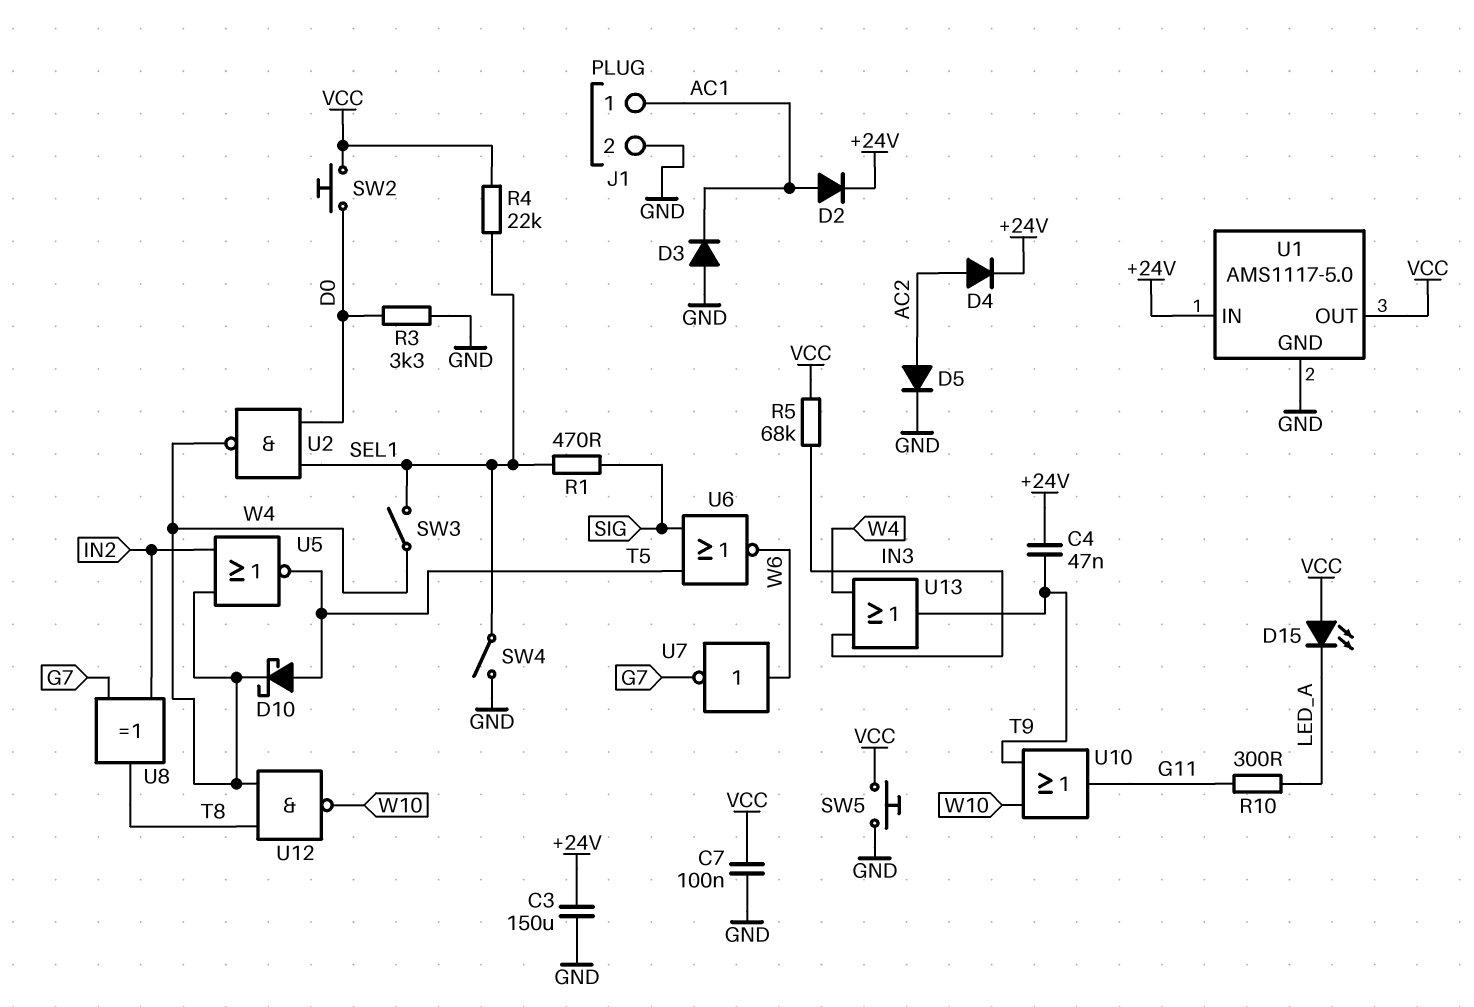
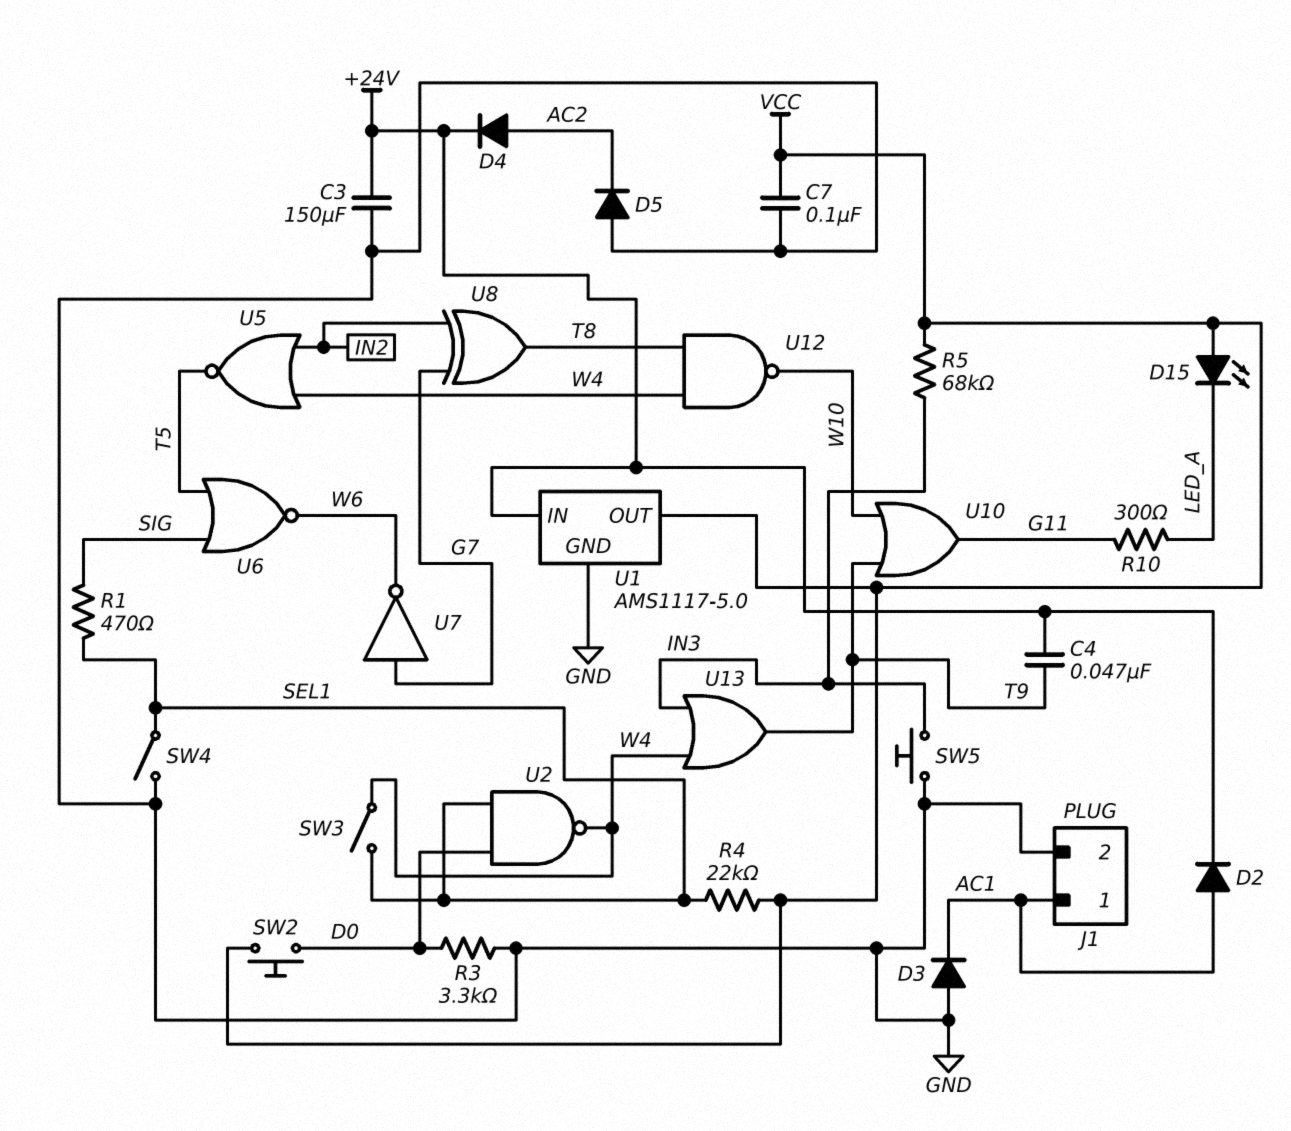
D5: diode (A AC2, K GND) -> diode (A GND, K AC2)
D10: schottky (A T5, K W4) -> none
SW5: button (GND, VCC) -> button (GND, IN3)
U7: NOT (in W6, out G7) -> NOT (in G7, out W6)

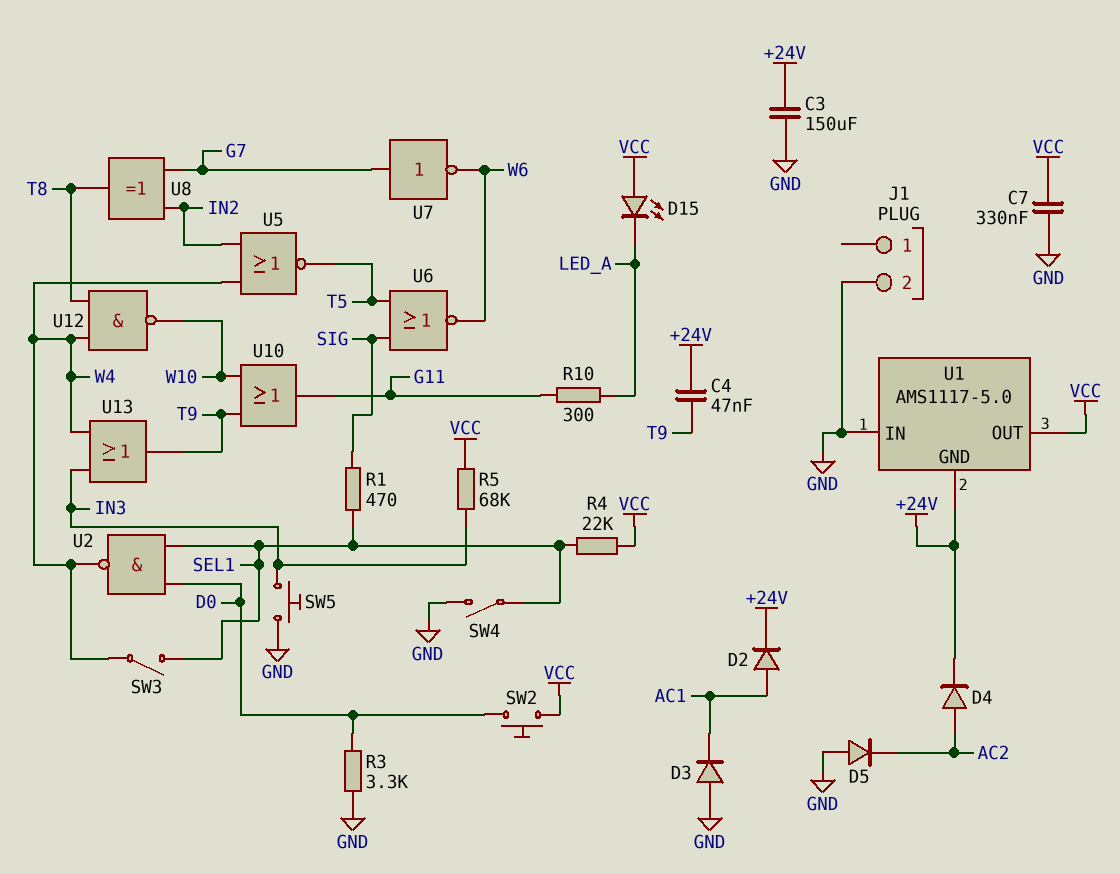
C7: 100nF (GND, VCC) -> 330nF (GND, VCC)
J1 pin 1: AC1 -> none
U1 pin GND: GND -> +24V
U1 pin IN: +24V -> GND

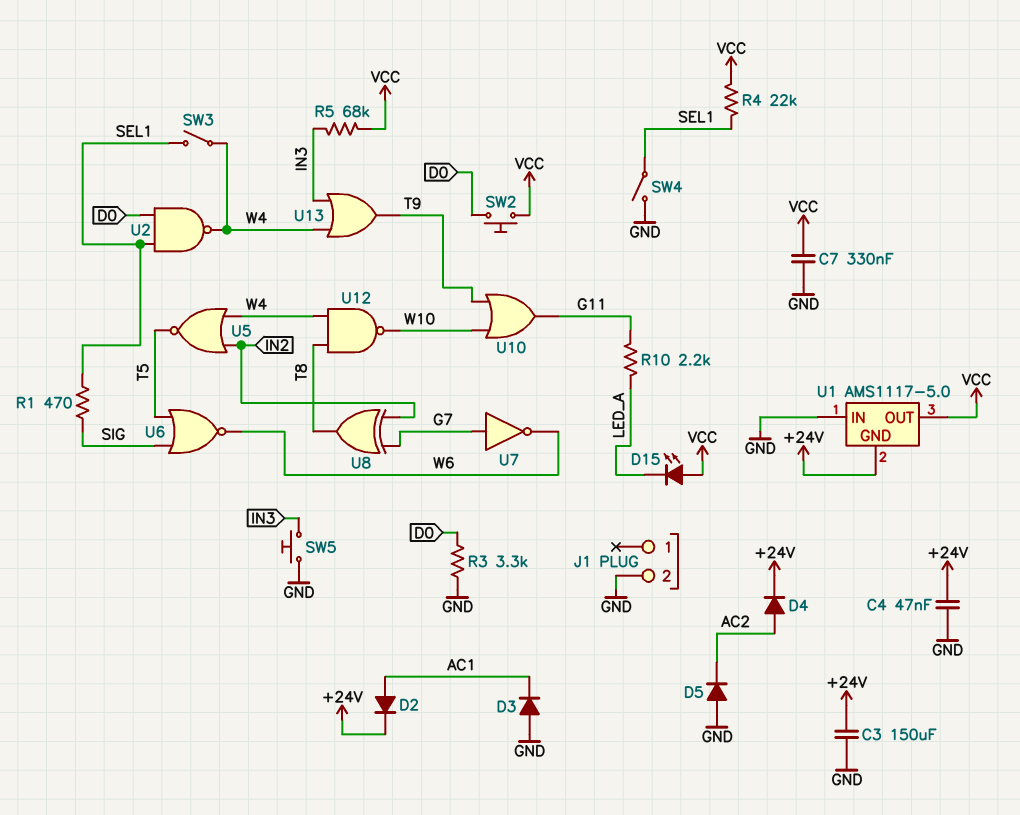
C4: 47nF (+24V, T9) -> 47nF (+24V, GND)
R10: 300 (G11, LED_A) -> 2.2k (G11, LED_A)

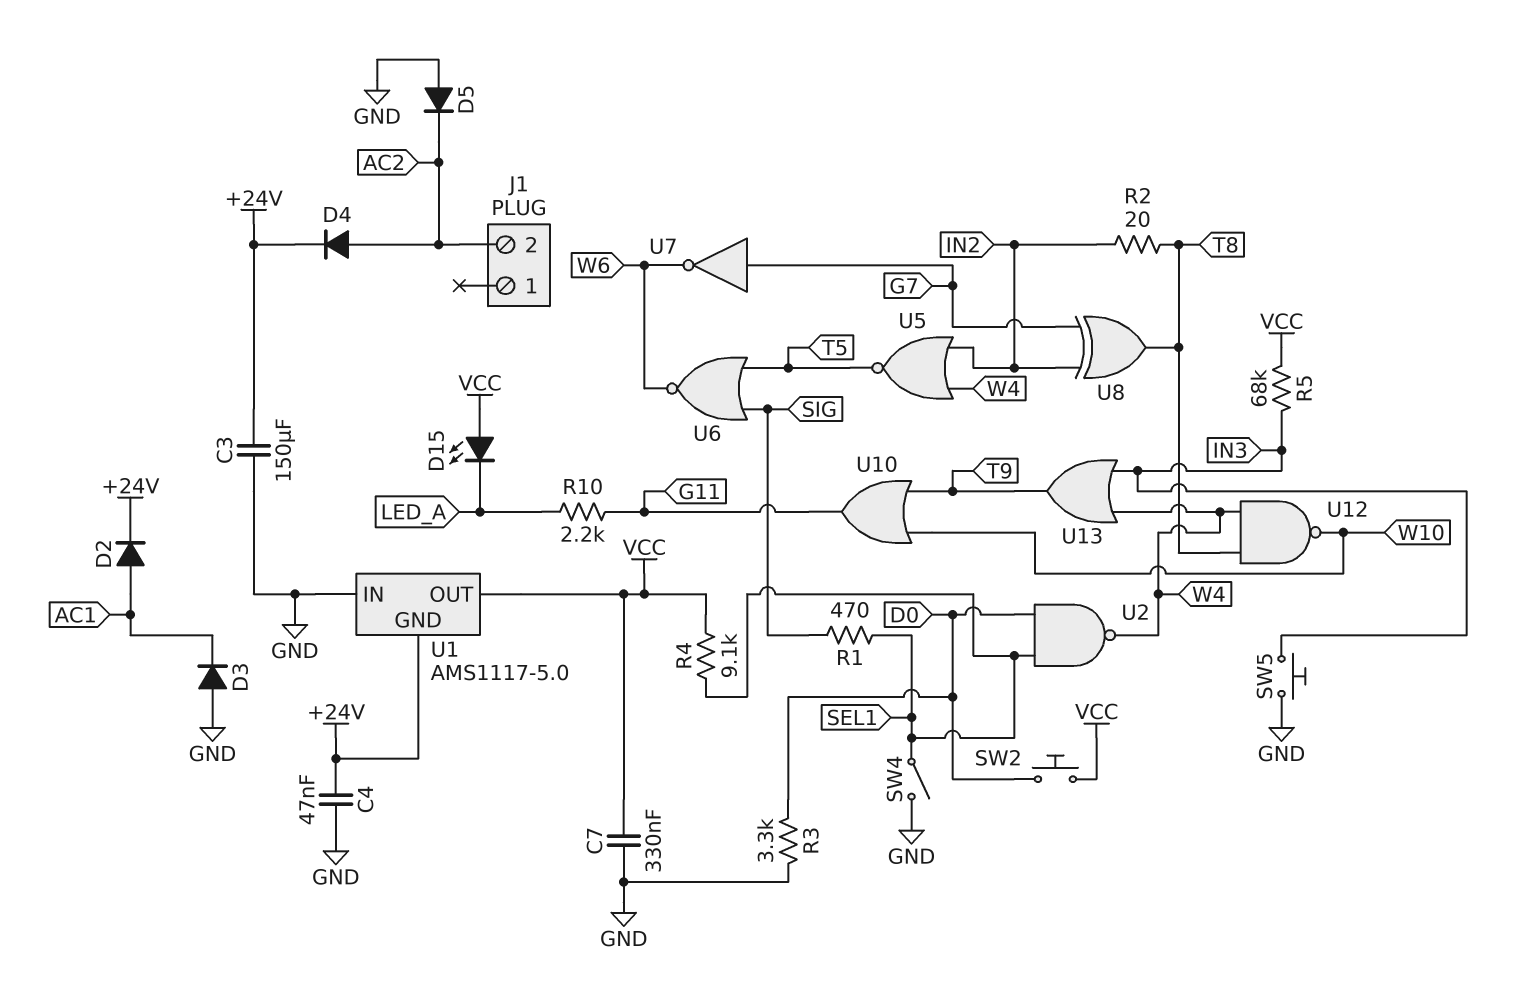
J1 pin 2: GND -> AC2
R2: none -> 20 (IN2, T8)
R4: 22k (SEL1, VCC) -> 9.1k (SEL1, VCC)
SW3: switch (SEL1, W4) -> none

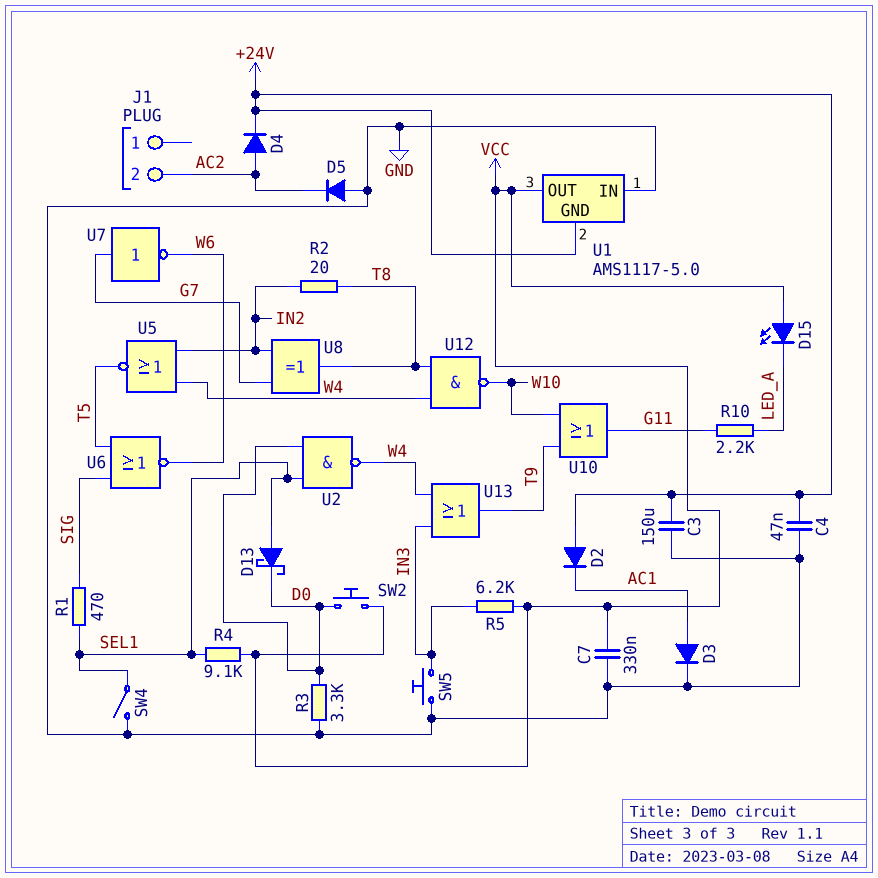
D2: diode (A AC1, K +24V) -> diode (A +24V, K AC1)
D3: diode (A GND, K AC1) -> diode (A AC1, K GND)
D13: none -> schottky (A SEL1, K D0)
R5: 68k (IN3, VCC) -> 6.2k (IN3, VCC)

